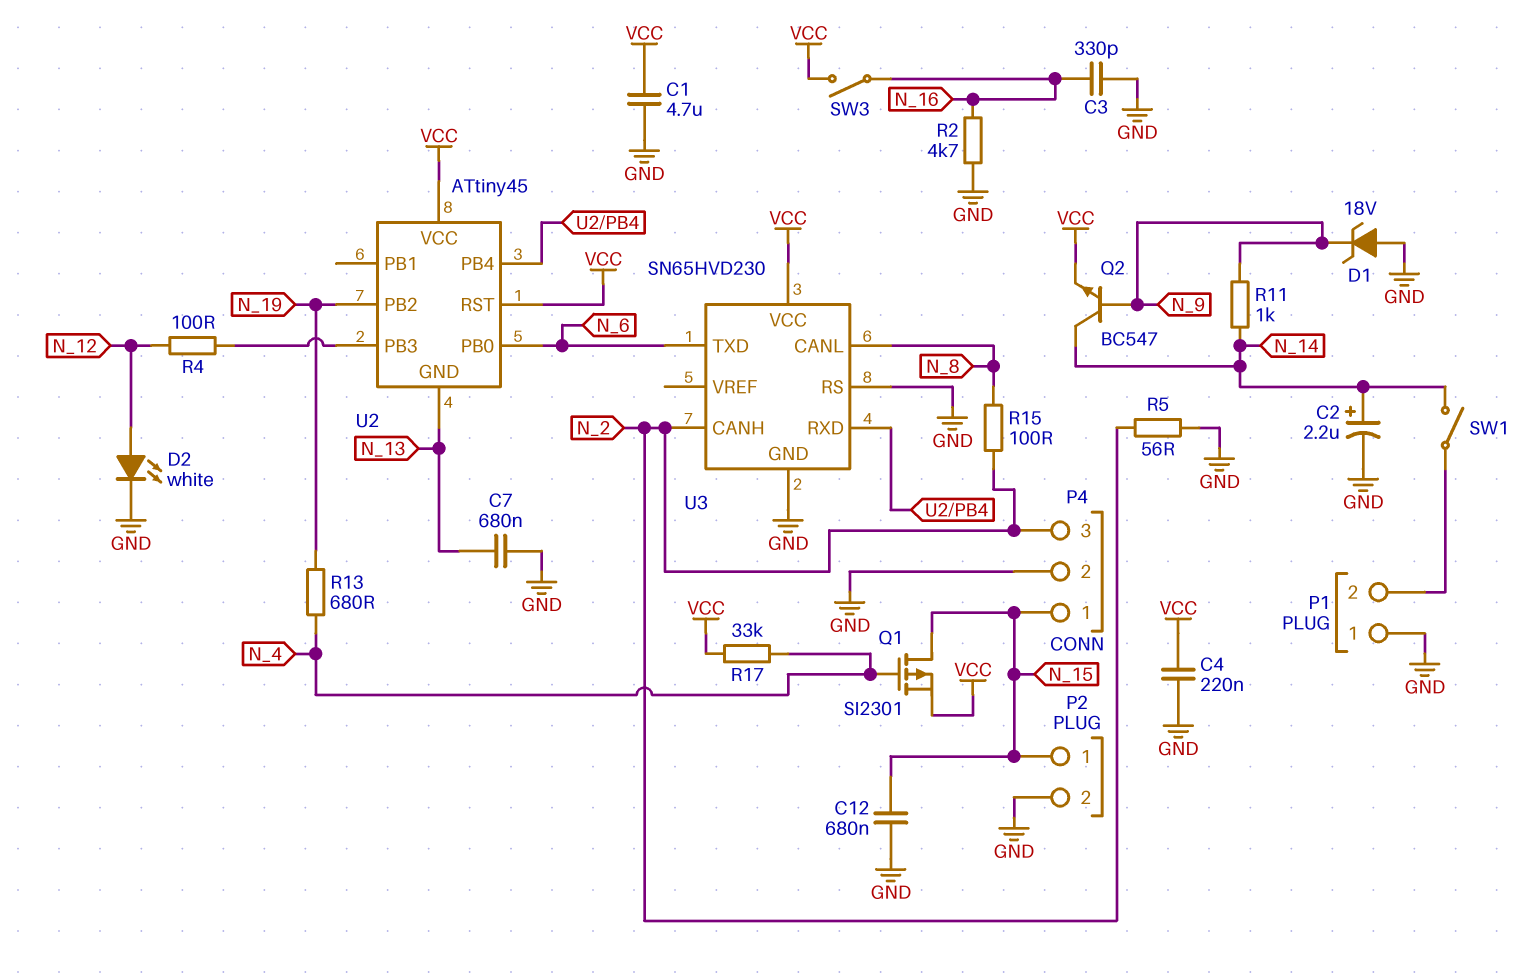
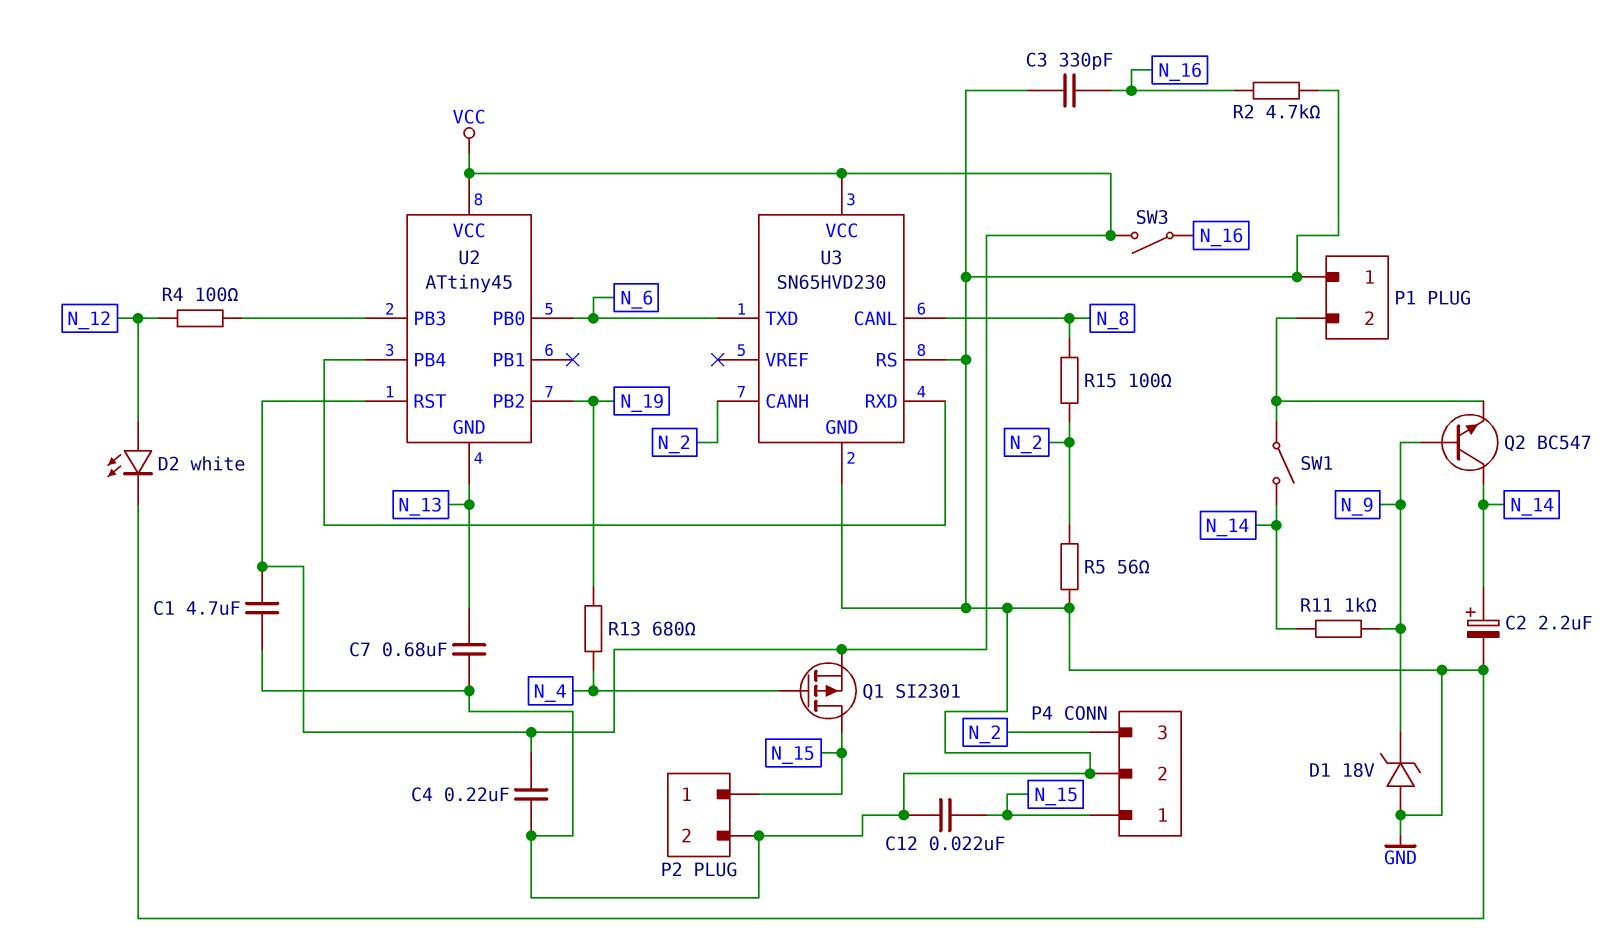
C12: 680nF (GND, N_15) -> 22nF (GND, N_15)
Q2: NPN BC547 (B N_9, C N_14, E VCC) -> NPN BC547 (B N_9, C N_14, E P1/2)
R17: 33k (N_4, VCC) -> none

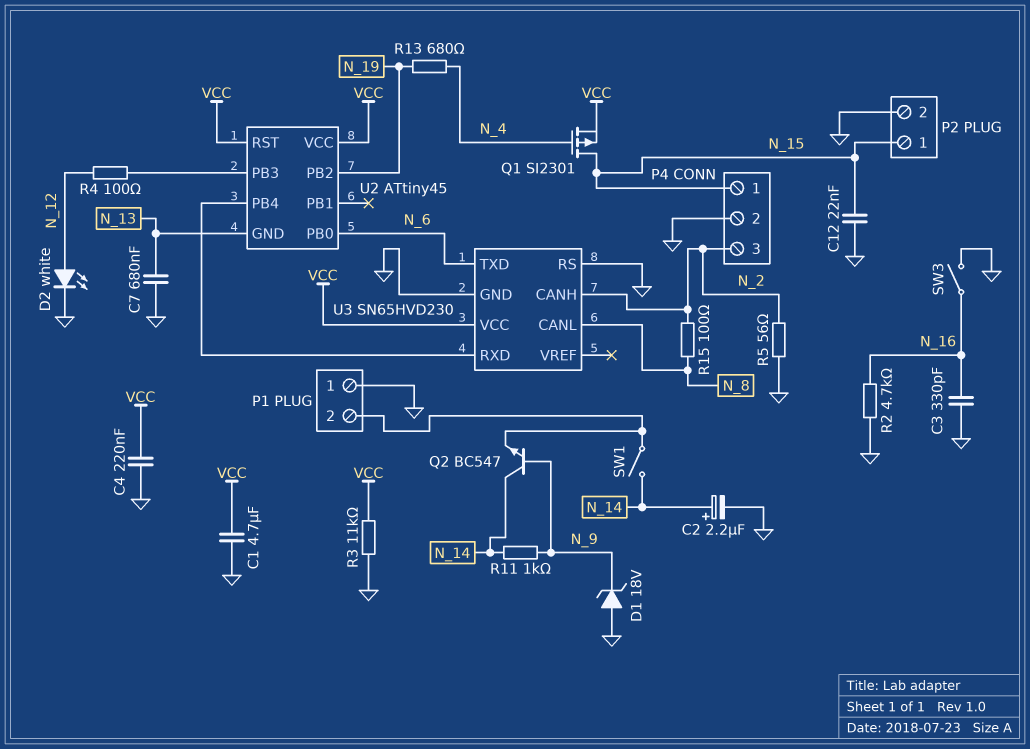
R3: none -> 11k (GND, VCC)
SW3: switch (N_16, VCC) -> switch (GND, N_16)

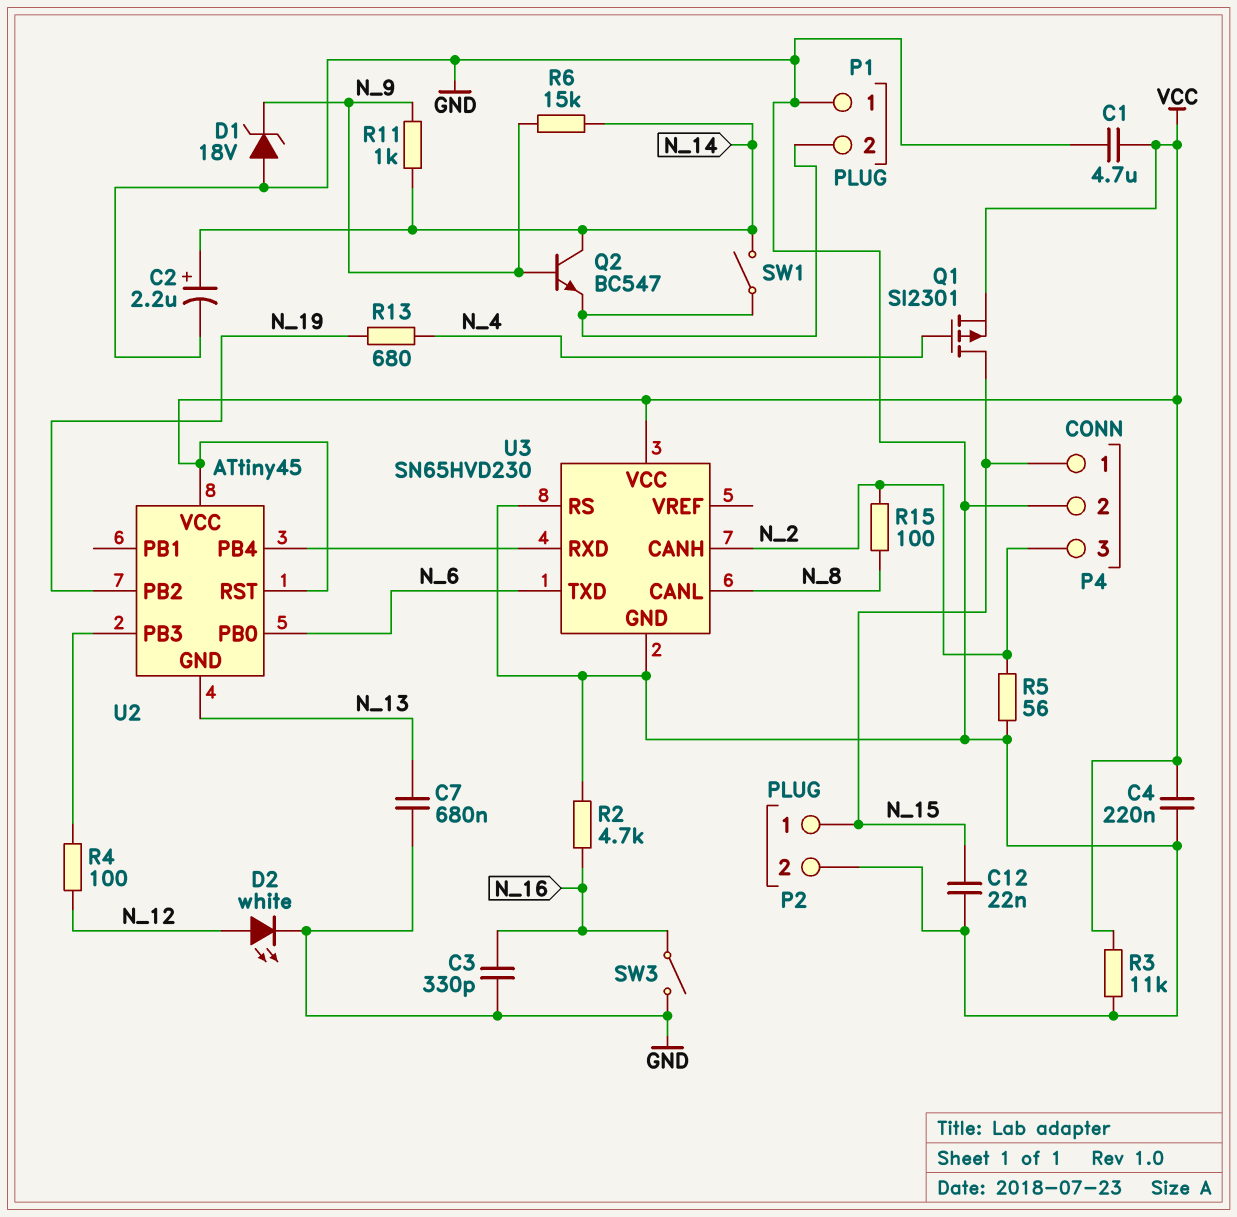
R6: none -> 15k (N_9, N_14)

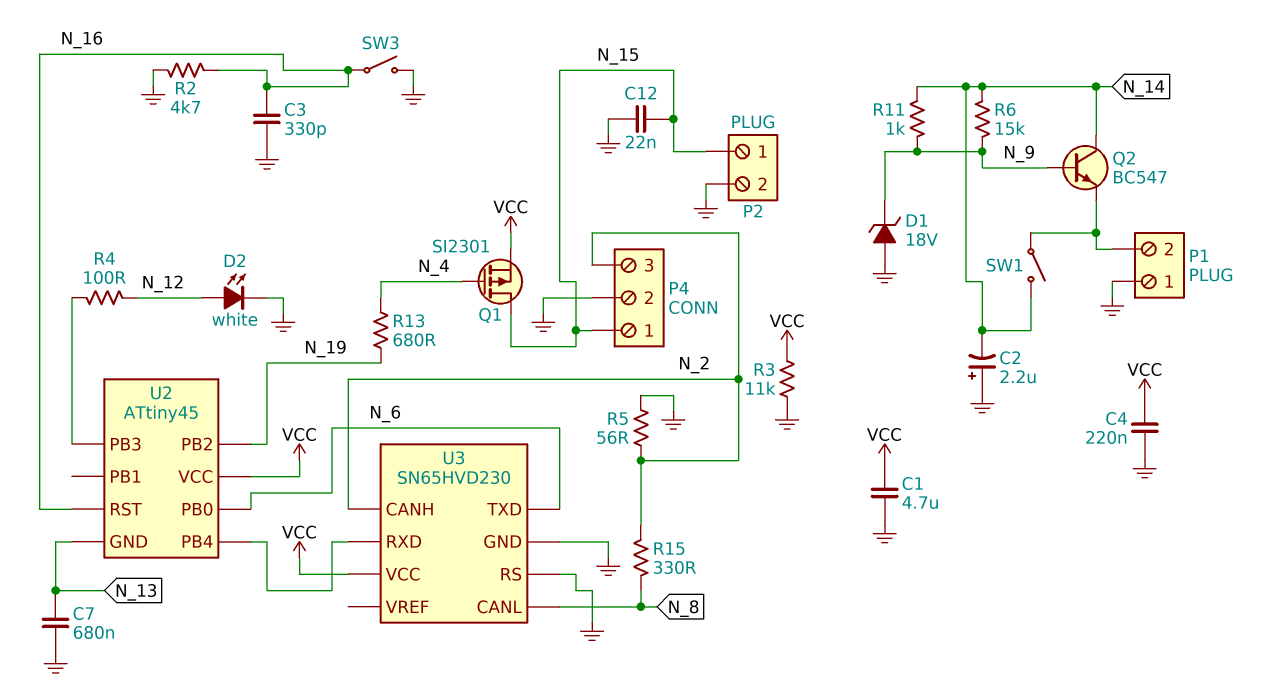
C2: 2.2uF (plus N_14, minus GND) -> 2.2uF (plus GND, minus N_14)
R15: 100 (N_2, N_8) -> 330 (N_2, N_8)
U2 pin RST: VCC -> N_16

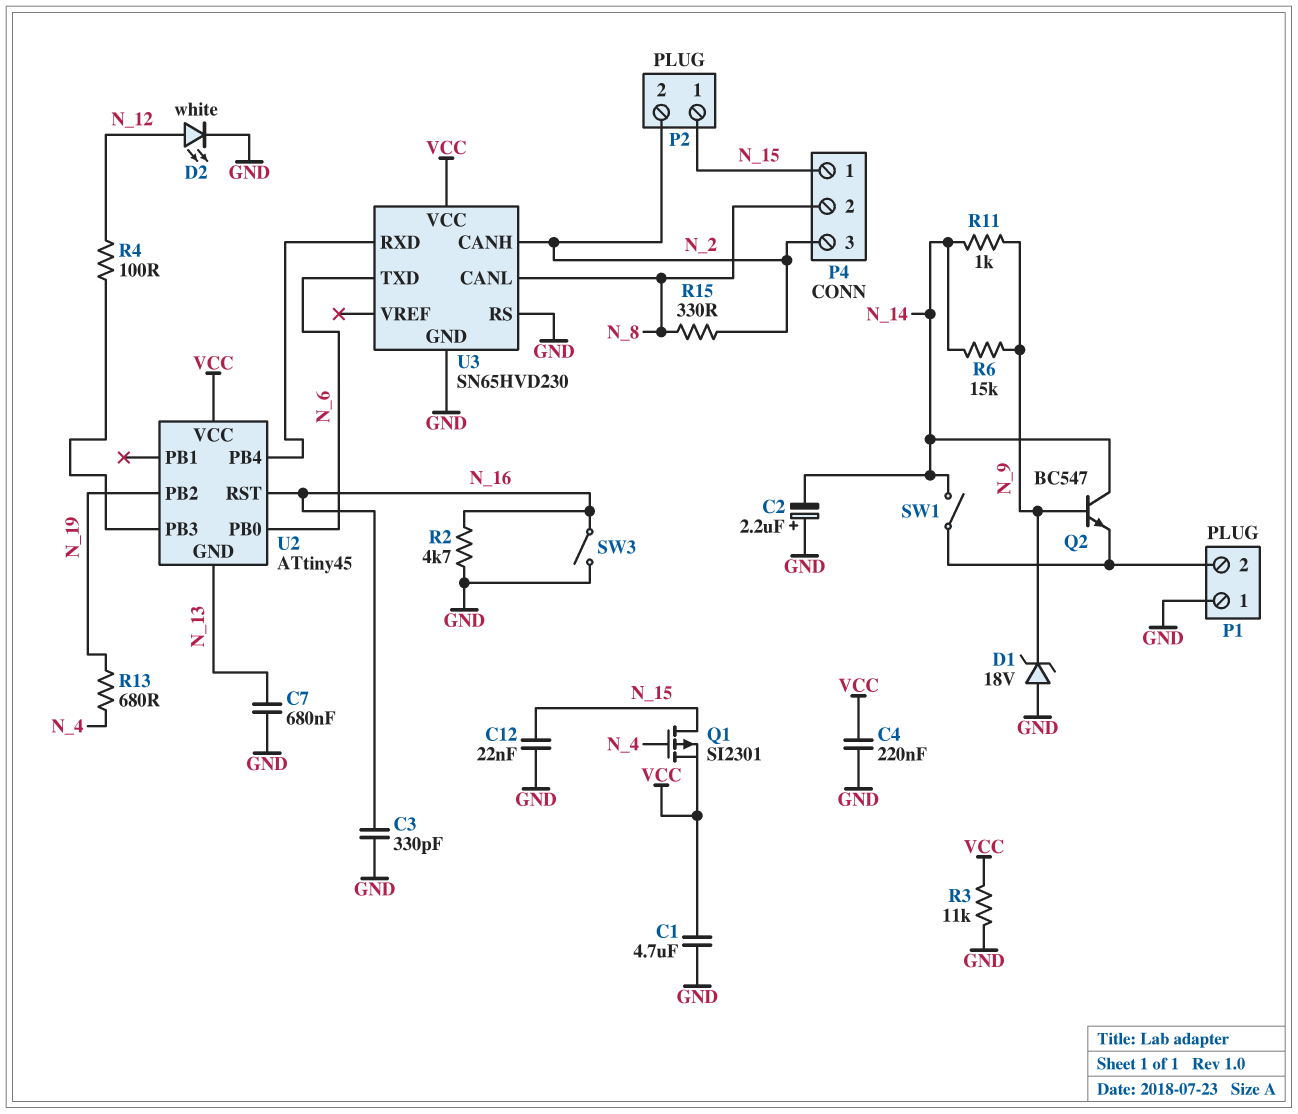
P2 pin 2: GND -> N_2
P4 pin 2: GND -> N_8
R5: 56 (GND, N_2) -> none

